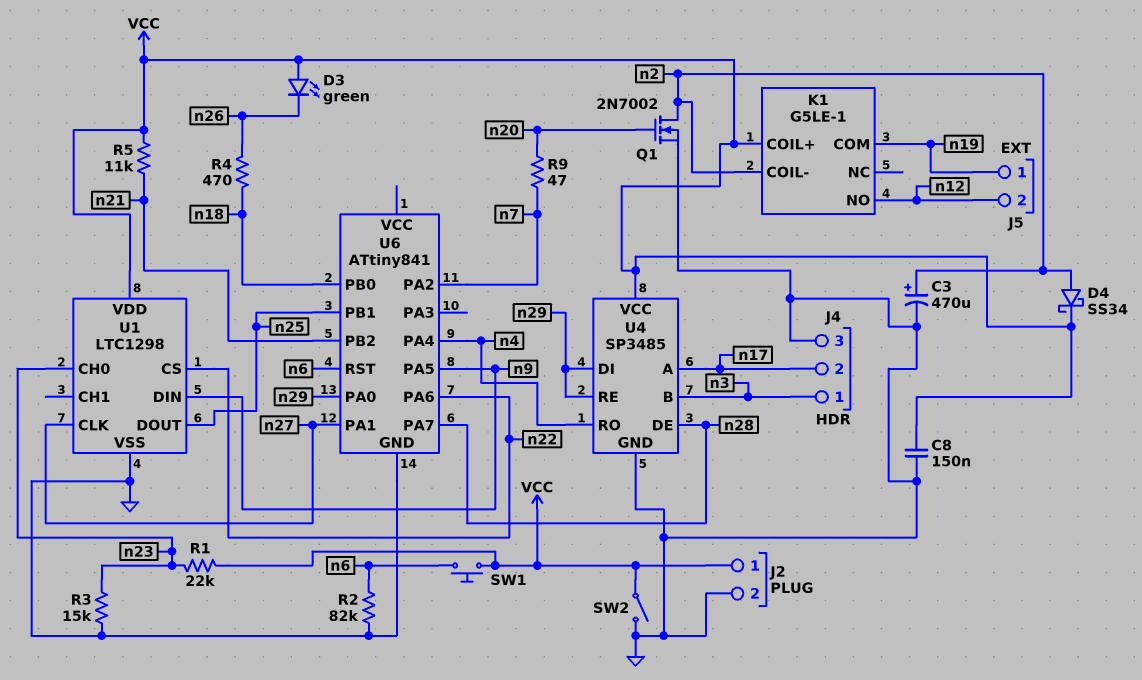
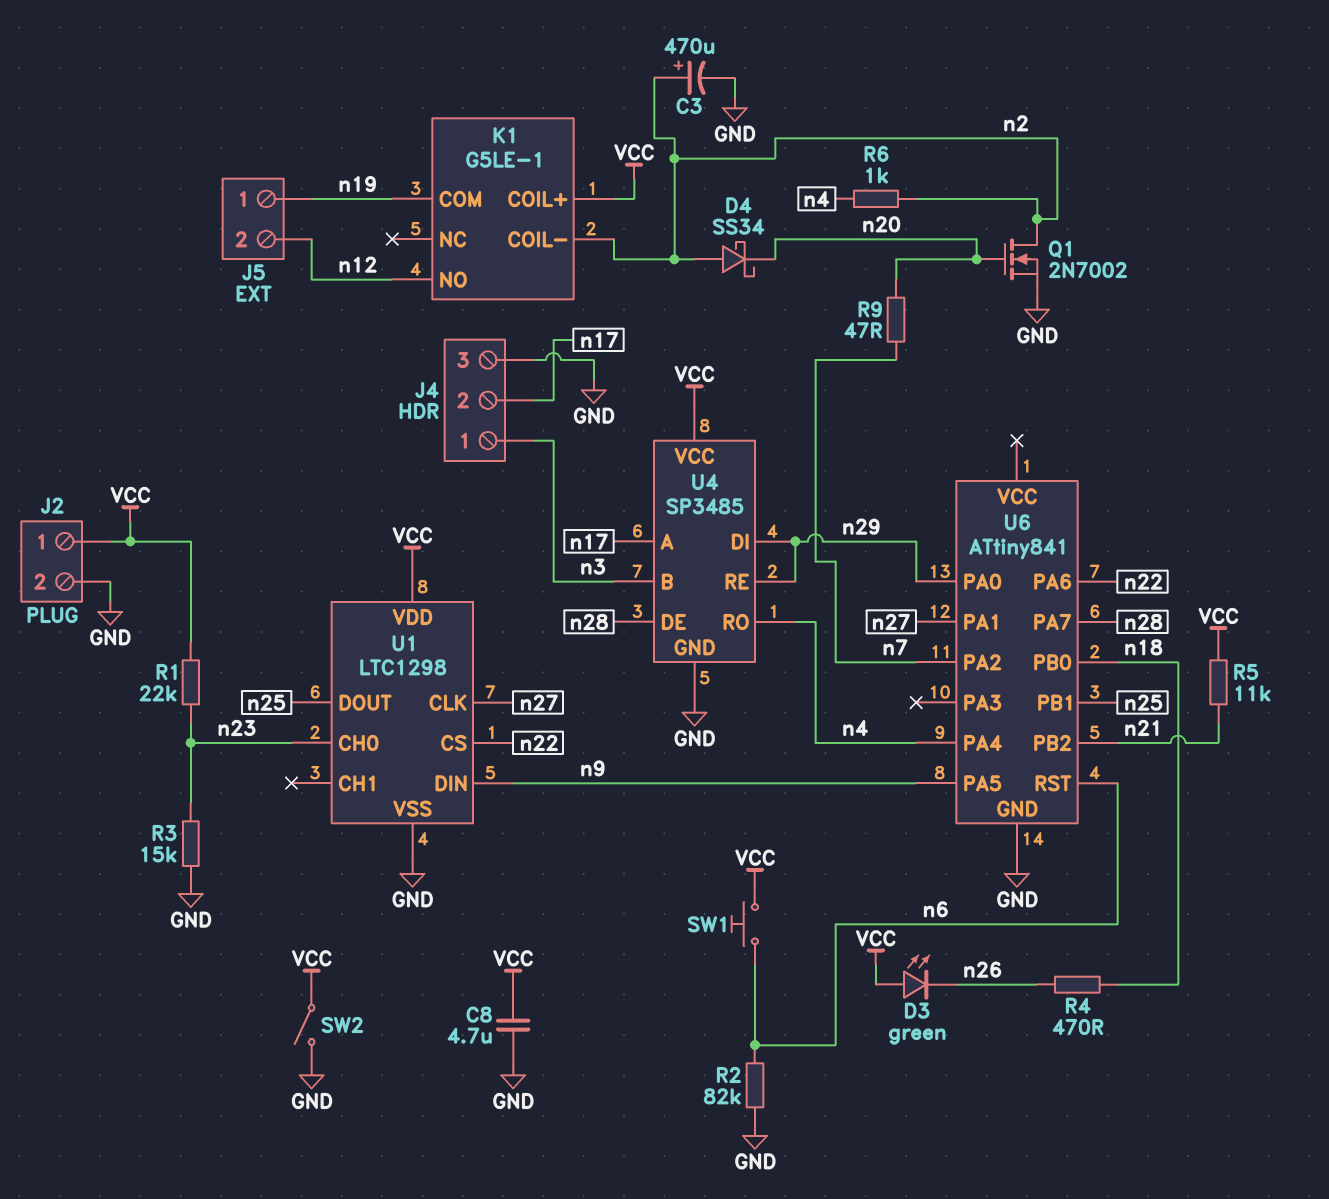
C8: 150nF (GND, VCC) -> 4.7uF (GND, VCC)
D4: schottky SS34 (A n2, K VCC) -> schottky SS34 (A n2, K n20)
R6: none -> 1k (n2, n4)

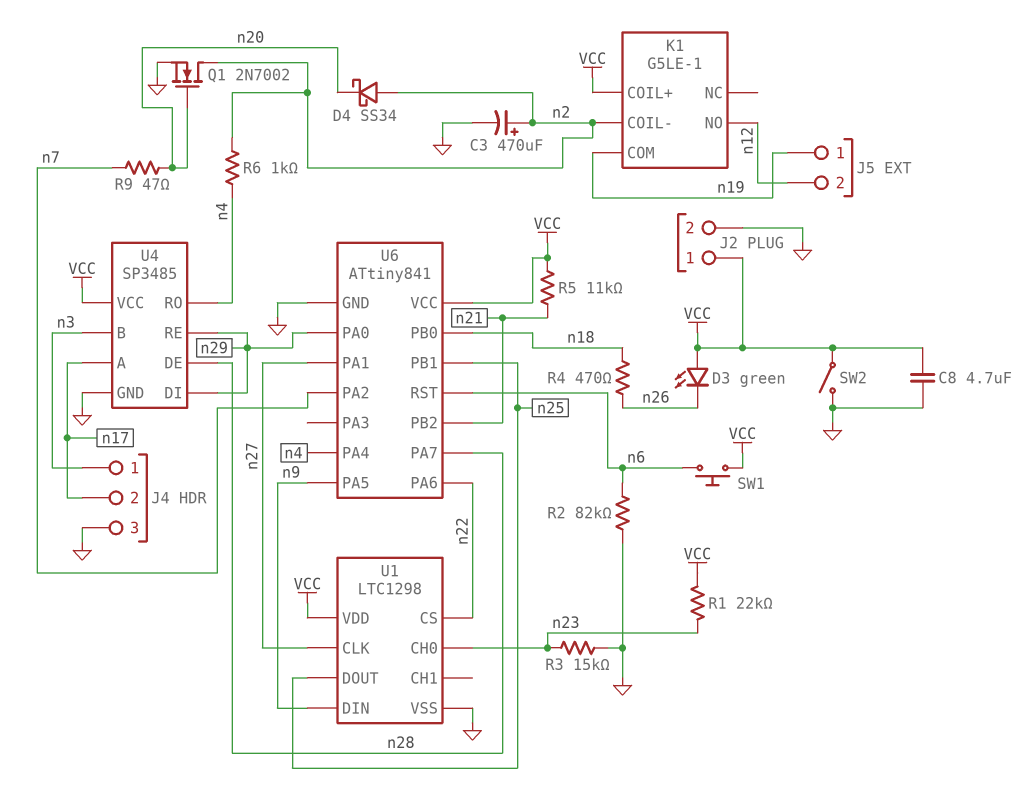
U6 pin VCC: none -> VCC

